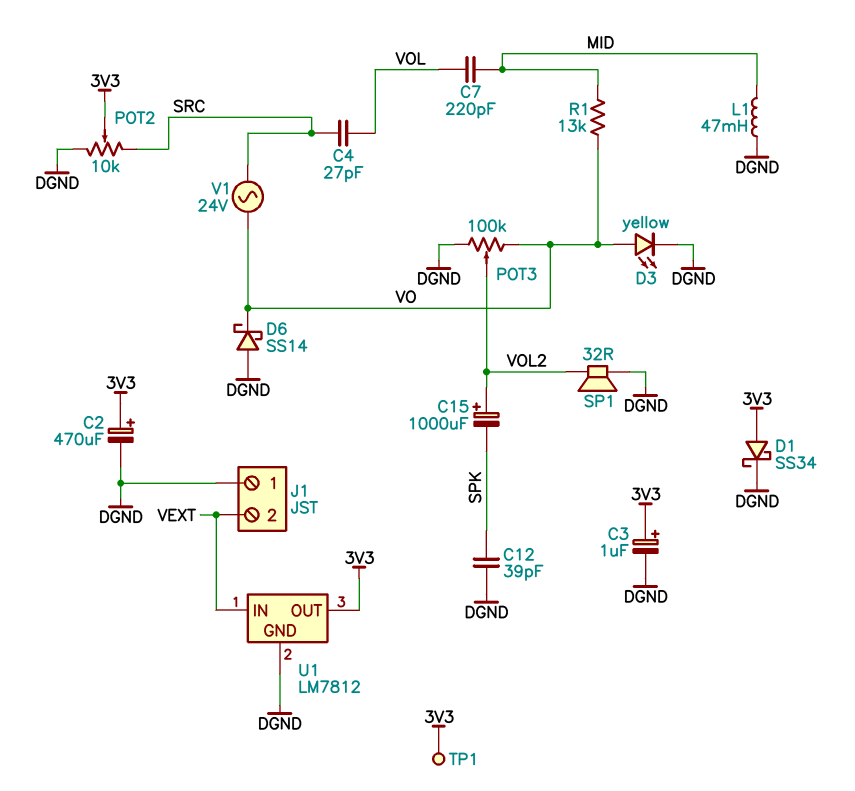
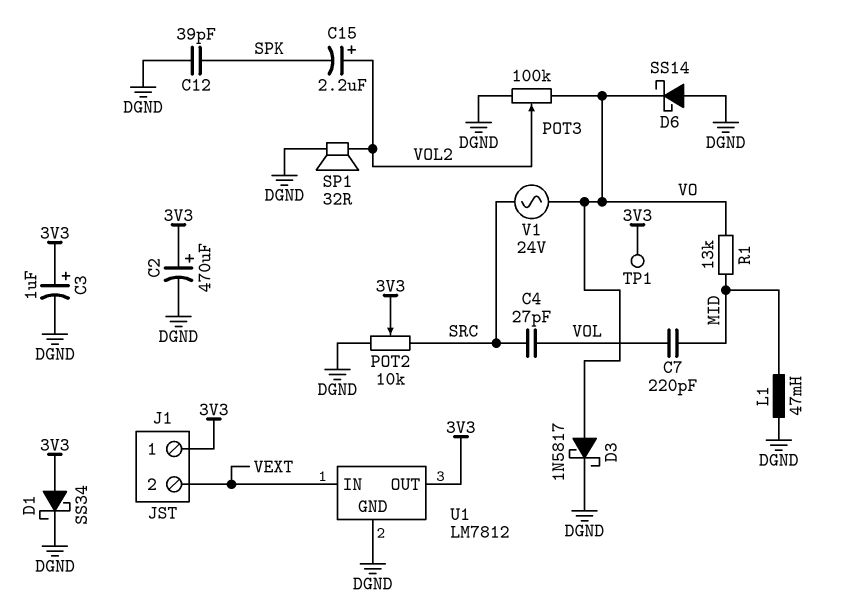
C15: 1000uF (plus VOL2, minus SPK) -> 2.2uF (plus VOL2, minus SPK)
D3: LED yellow (A VO, K DGND) -> schottky 1N5817 (A VO, K DGND)
J1 pin 1: DGND -> 3V3

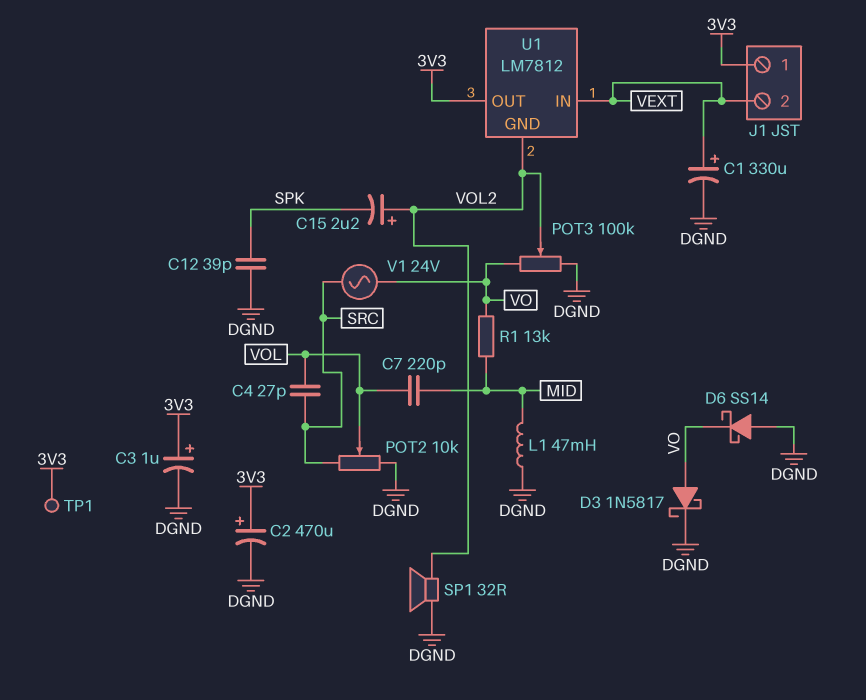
C1: none -> 330uF (plus VEXT, minus DGND)
D1: schottky SS34 (A 3V3, K DGND) -> none
POT2: 10k (DGND, SRC, wiper 3V3) -> 10k (DGND, SRC, wiper VOL)
U1 pin GND: DGND -> VOL2

